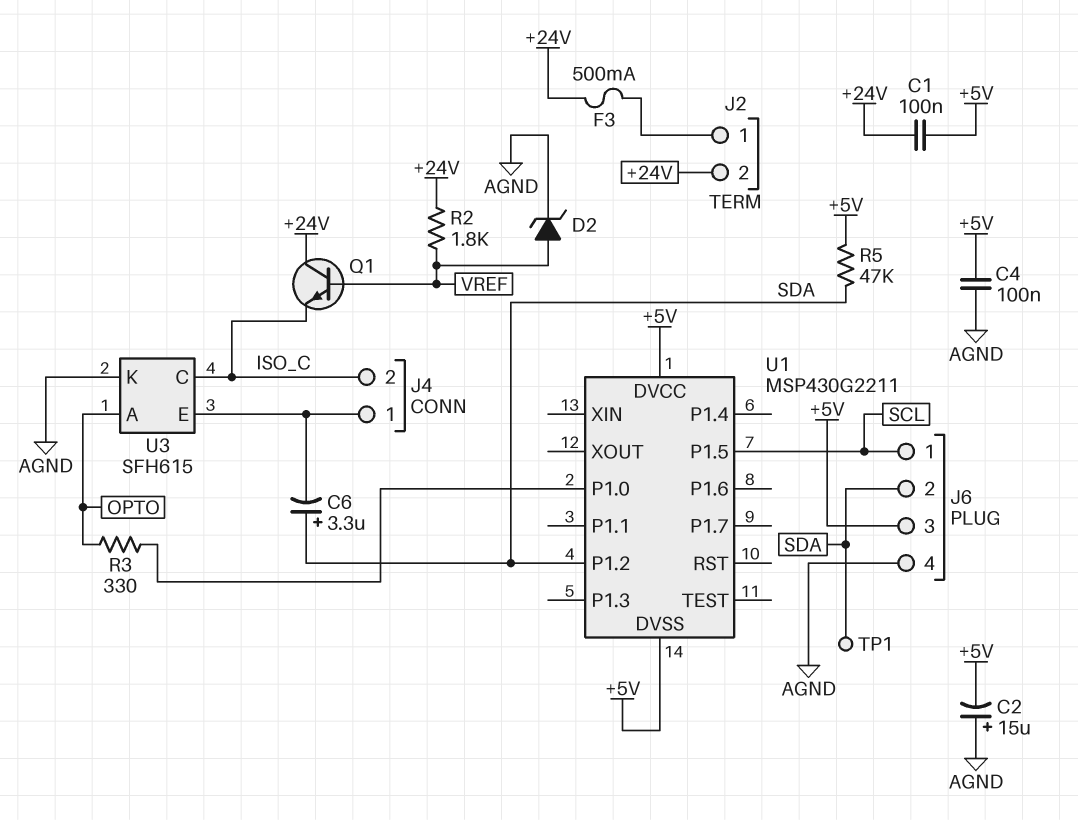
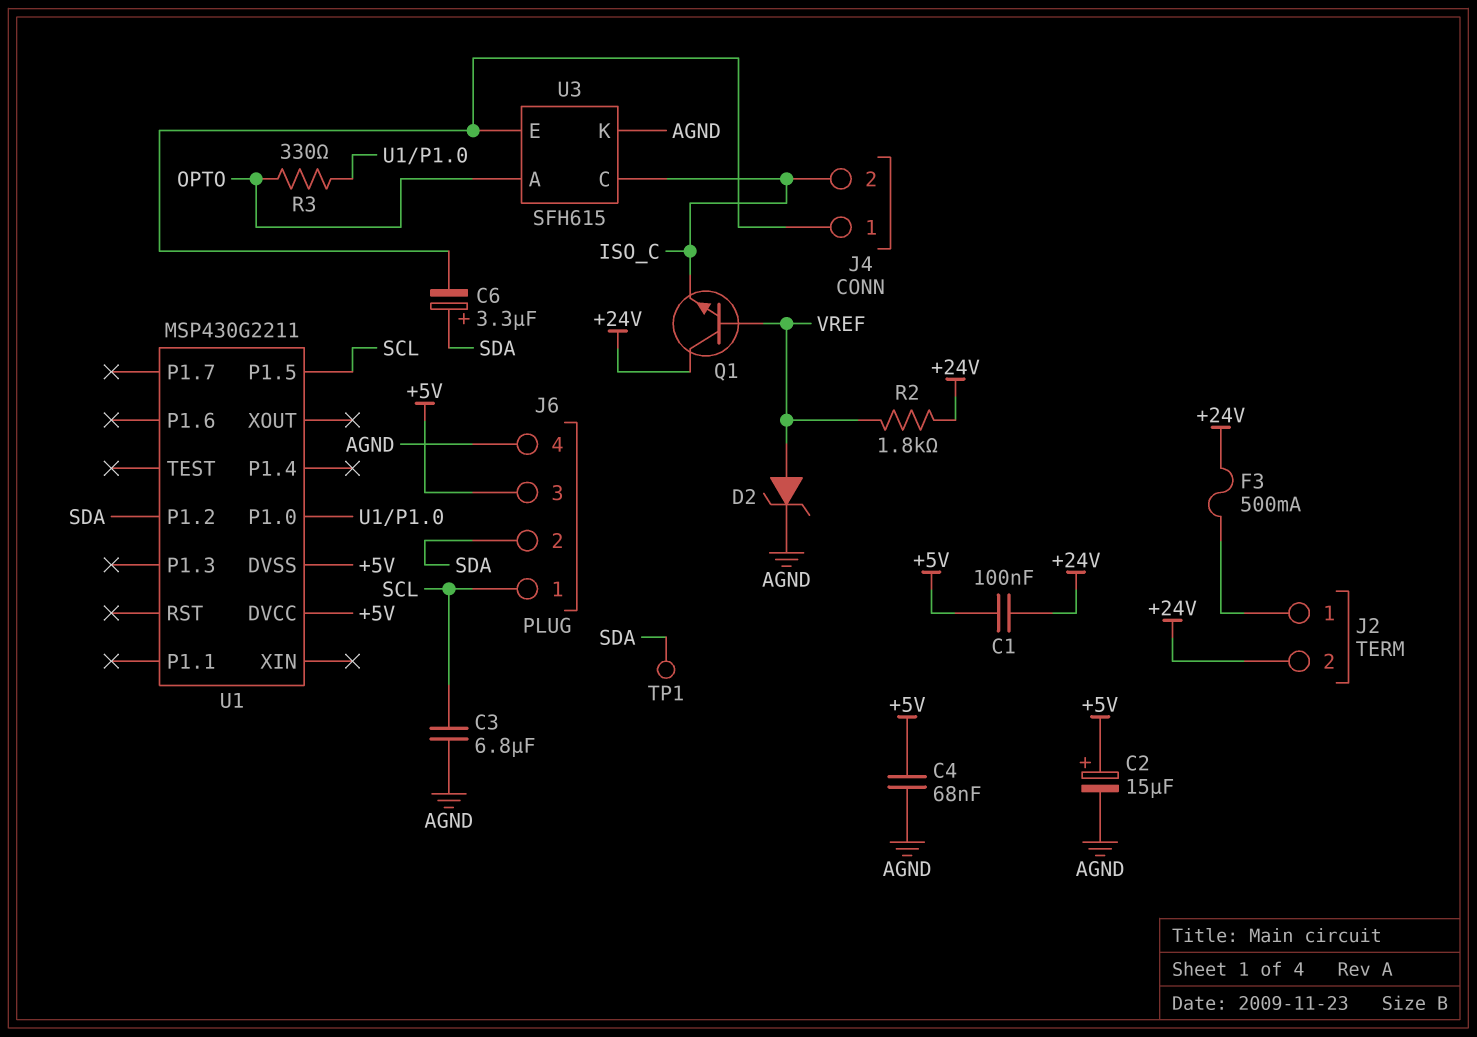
C2: 15uF (plus AGND, minus +5V) -> 15uF (plus +5V, minus AGND)
C3: none -> 6.8uF (AGND, SCL)
C4: 100nF (+5V, AGND) -> 68nF (+5V, AGND)
R5: 47k (+5V, SDA) -> none

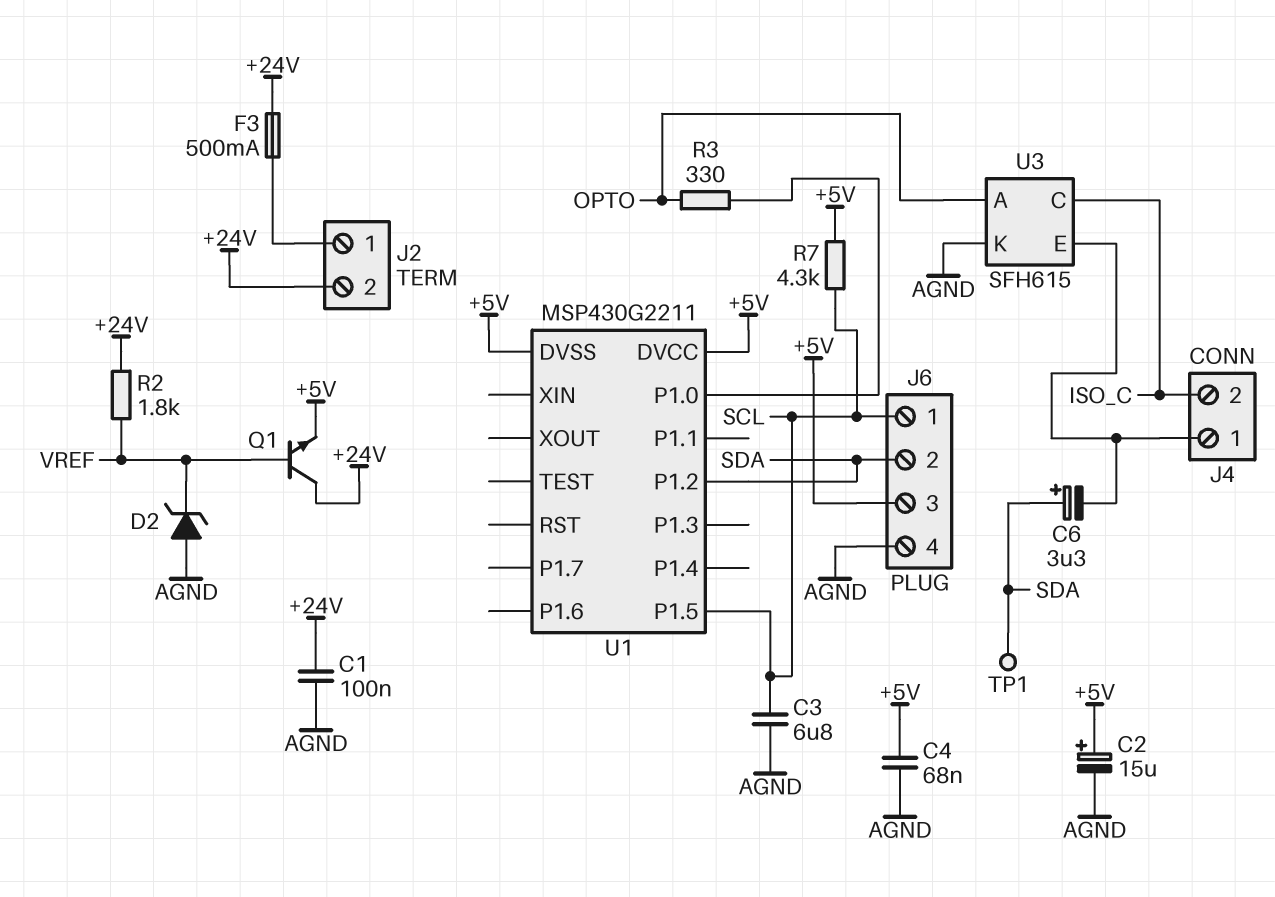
C1: 100nF (+5V, +24V) -> 100nF (+24V, AGND)
D2: zener (A VREF, K AGND) -> zener (A AGND, K VREF)
Q1: NPN (B VREF, C +24V, E ISO_C) -> NPN (B VREF, C +24V, E +5V)
R7: none -> 4.3k (+5V, SCL)

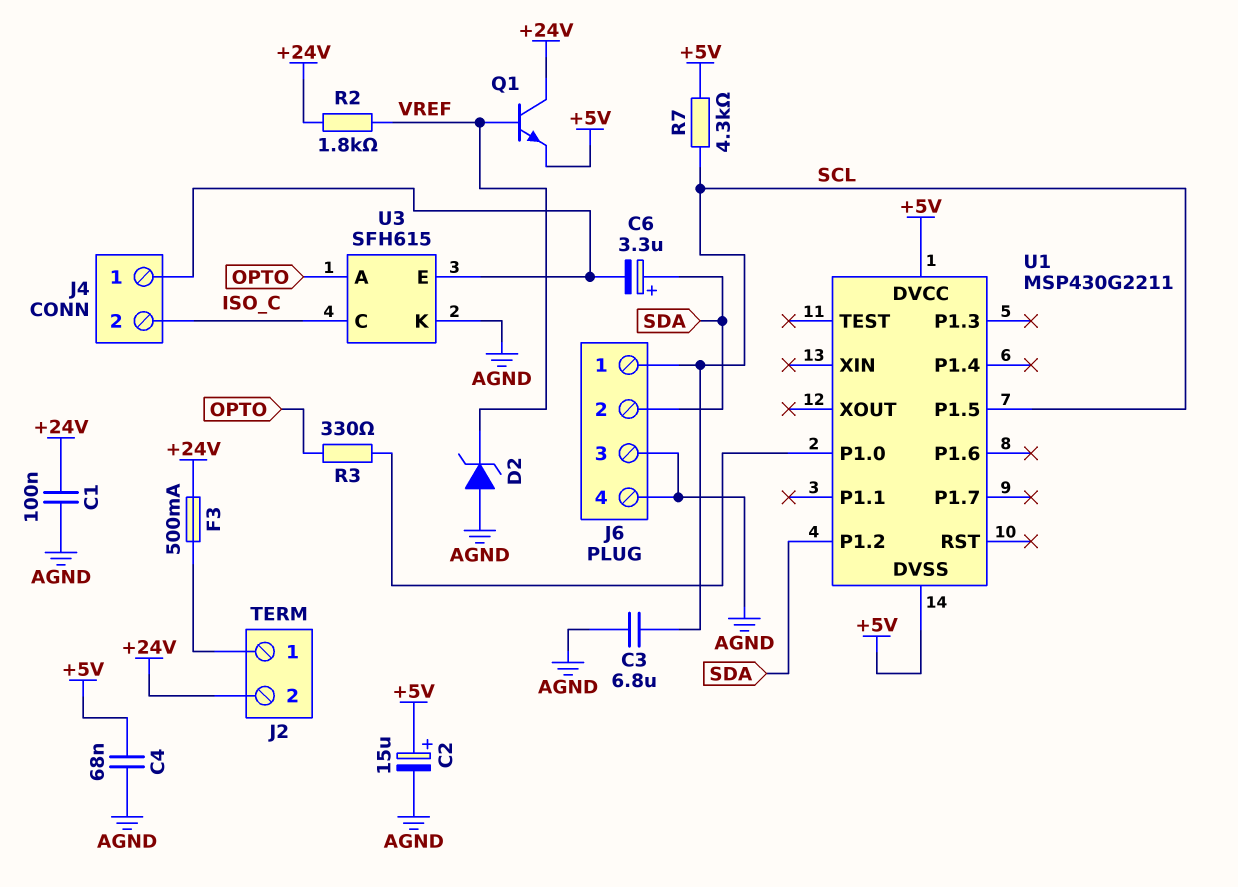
J6 pin 3: +5V -> AGND
TP1: test point (SDA) -> none

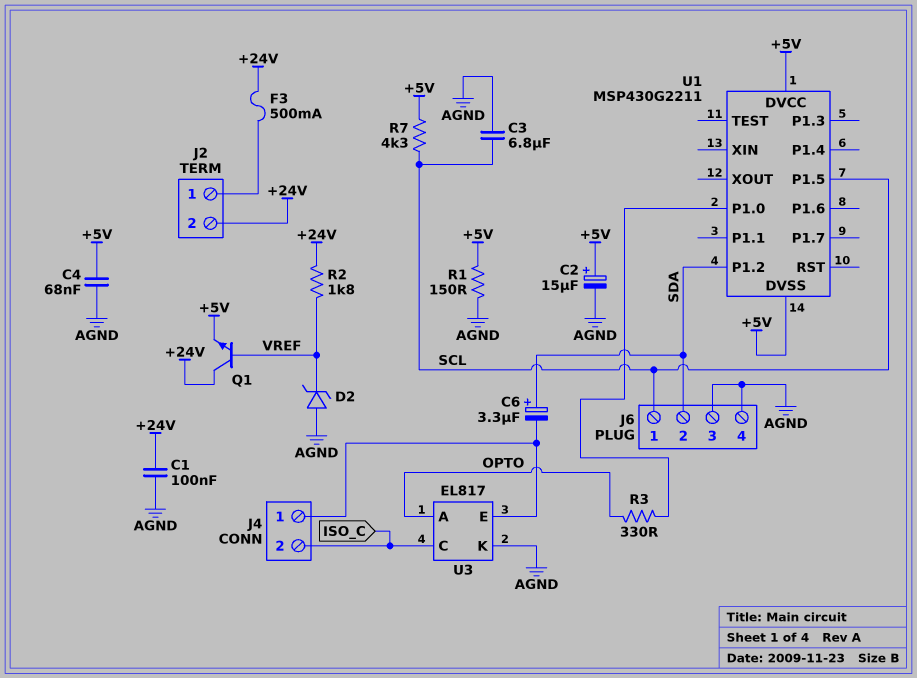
R1: none -> 150 (+5V, AGND)
U3: SFH615 -> EL817

